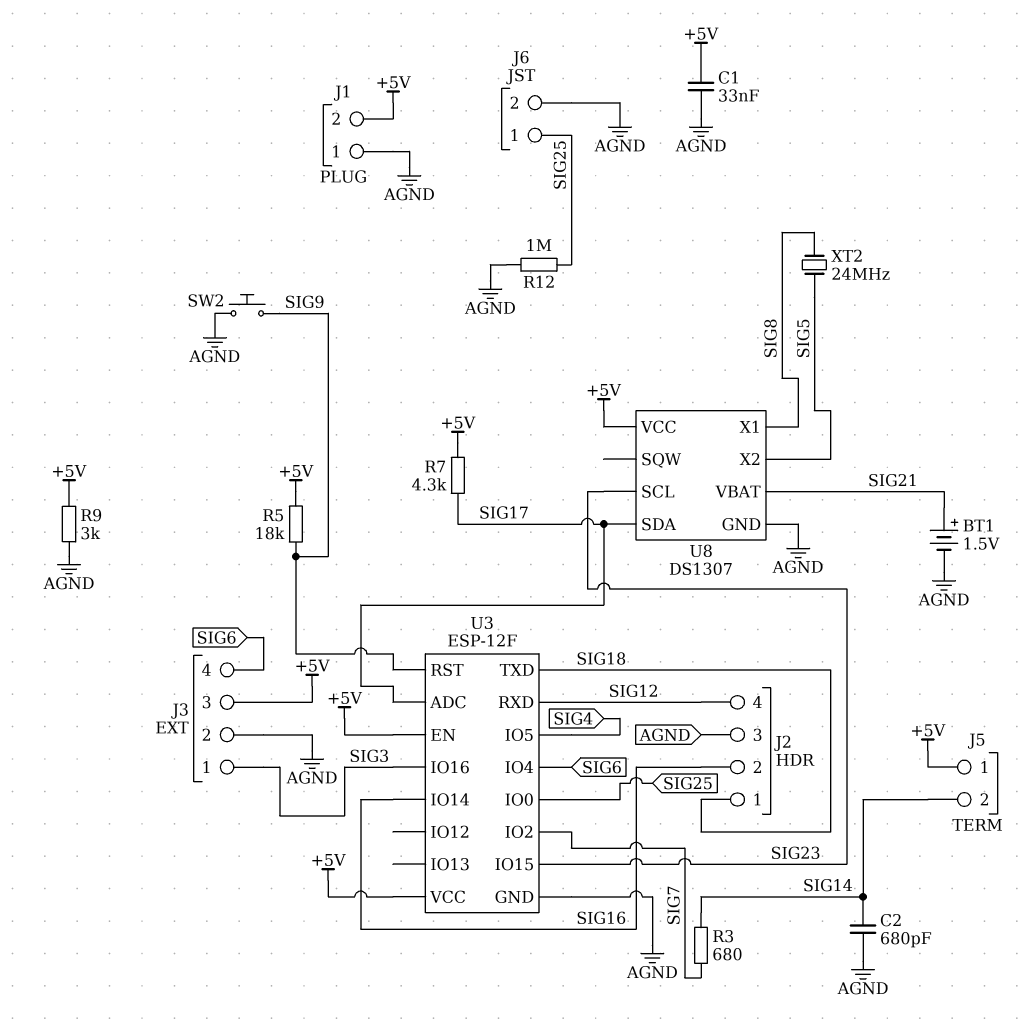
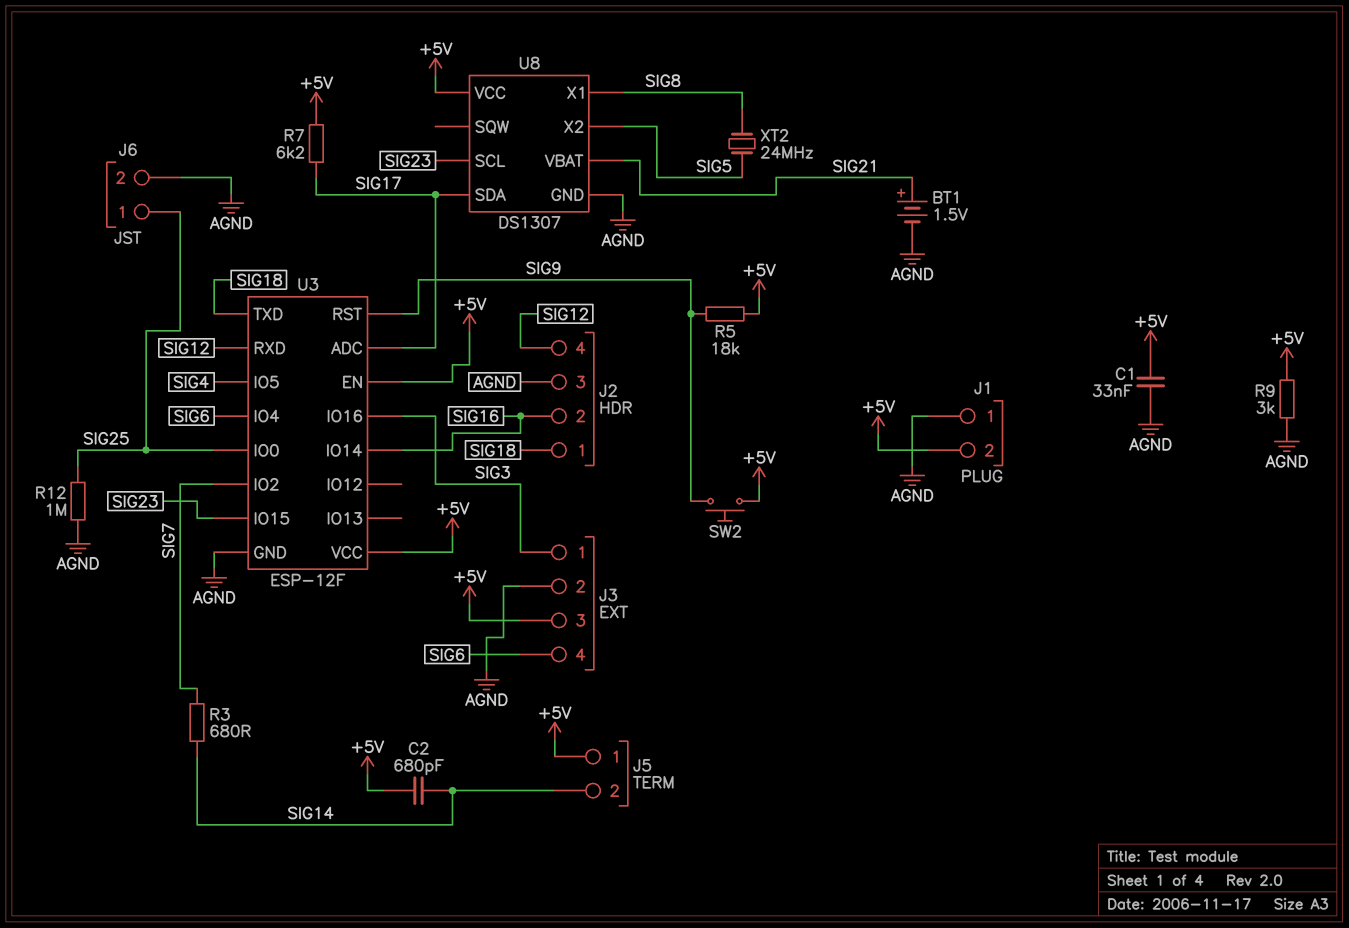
C2: 680pF (AGND, SIG14) -> 680pF (+5V, SIG14)
R7: 4.3k (+5V, SIG17) -> 6.2k (+5V, SIG17)
SW2: button (AGND, SIG9) -> button (+5V, SIG9)

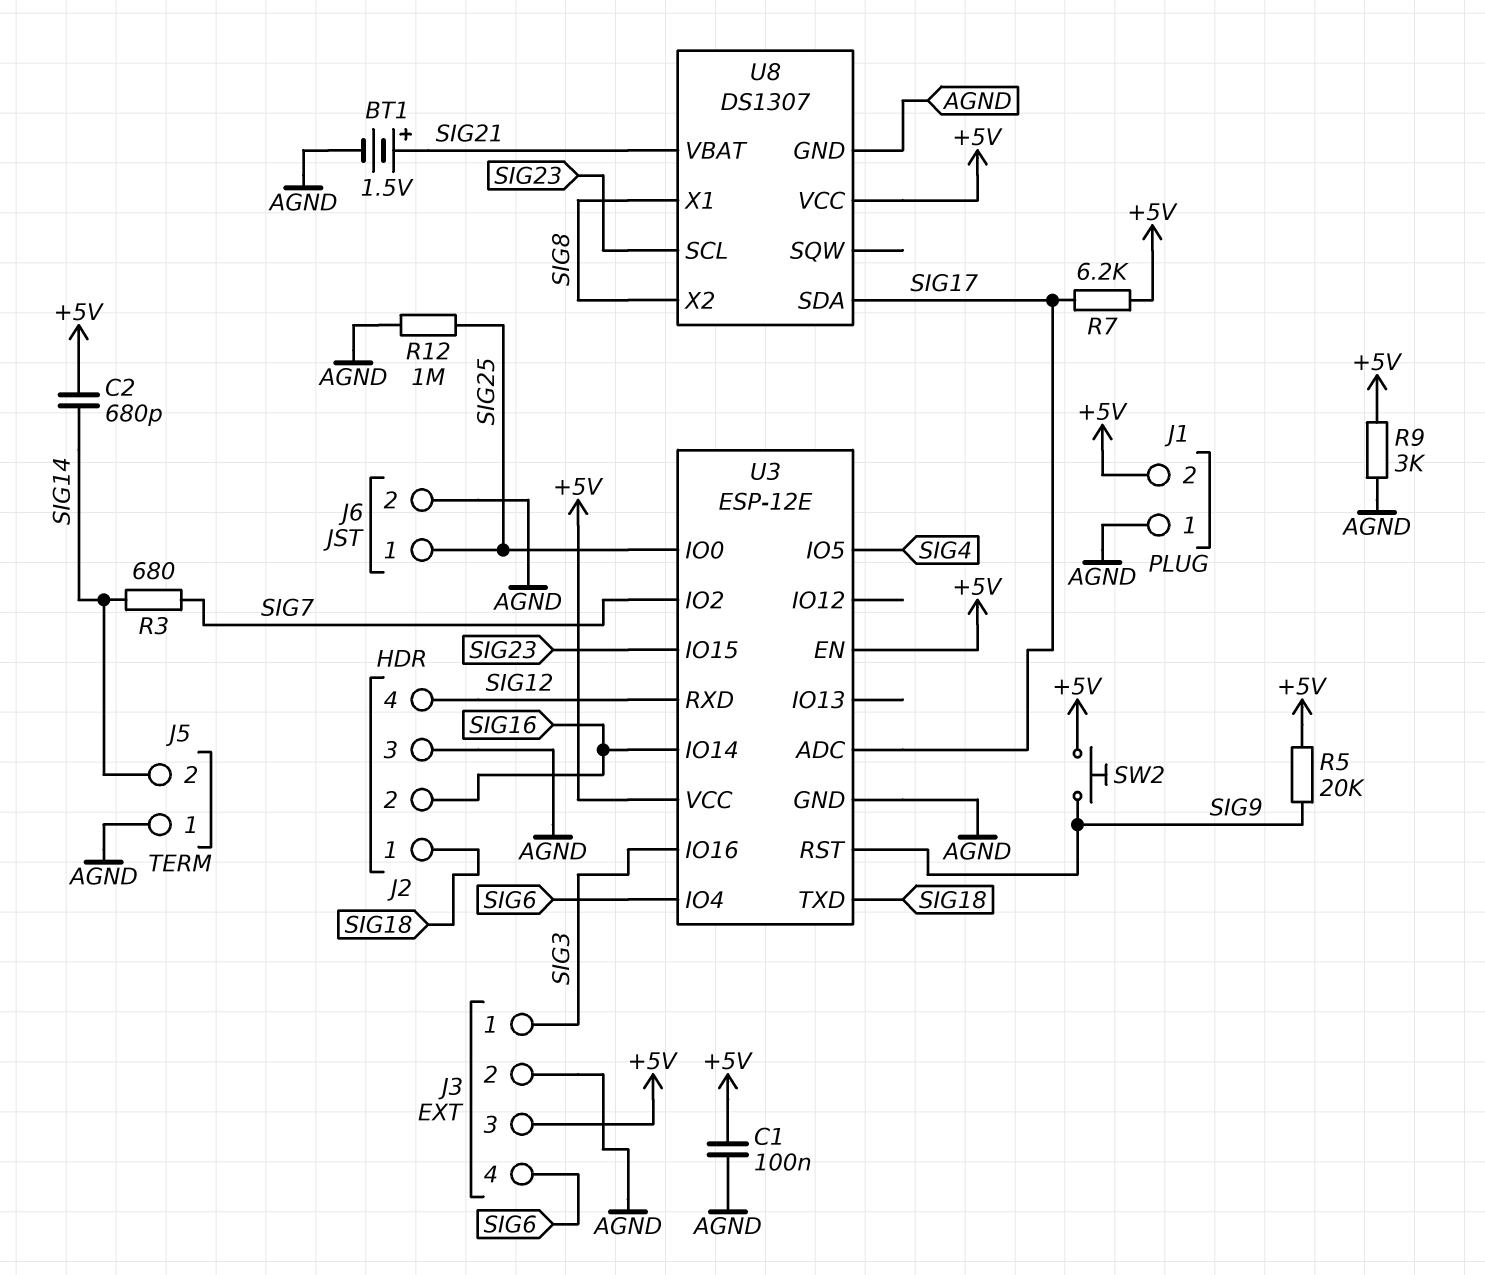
C1: 33nF (+5V, AGND) -> 100nF (+5V, AGND)
J5 pin 1: +5V -> AGND
R5: 18k (+5V, SIG9) -> 20k (+5V, SIG9)
U3: ESP-12F -> ESP-12E
U8 pin X2: SIG5 -> SIG8
XT2: 24MHz (SIG5, SIG8) -> none

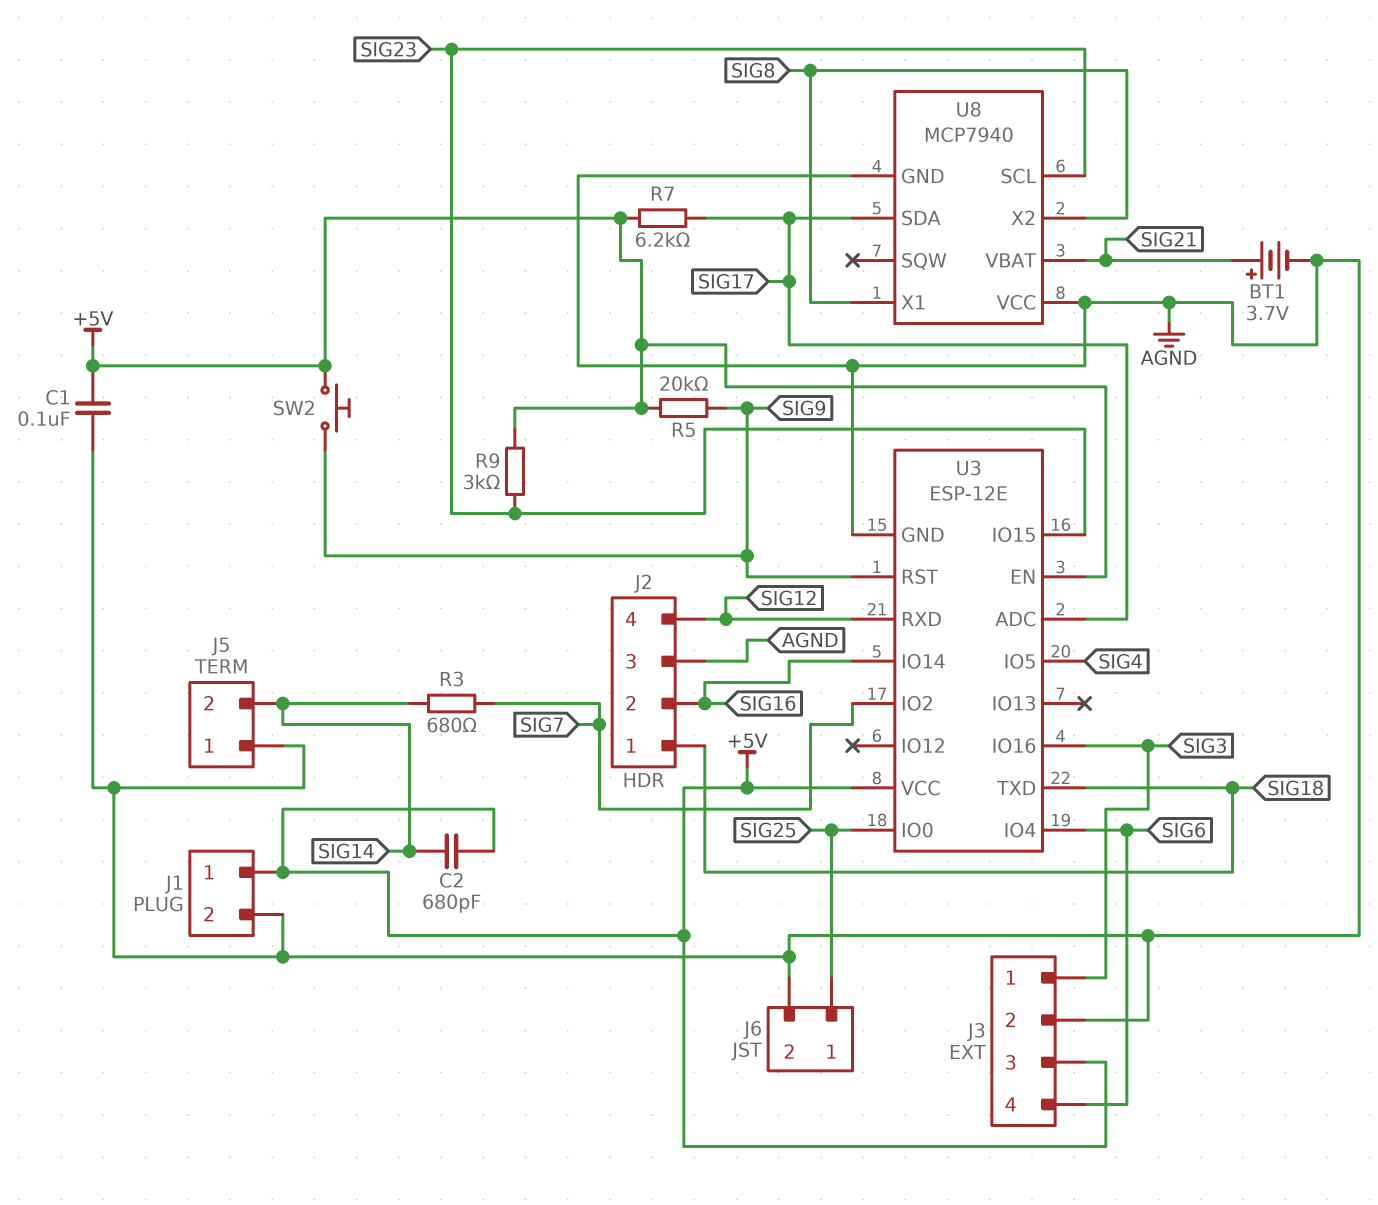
BT1: 1.5V (plus SIG21, minus AGND) -> 3.7V (plus SIG21, minus AGND)
J1 pin 1: AGND -> +5V
J1 pin 2: +5V -> AGND
R9: 3k (+5V, AGND) -> 3k (+5V, SIG23)
R12: 1M (AGND, SIG25) -> none
U8: DS1307 -> MCP7940
U8 pin VCC: +5V -> AGND

